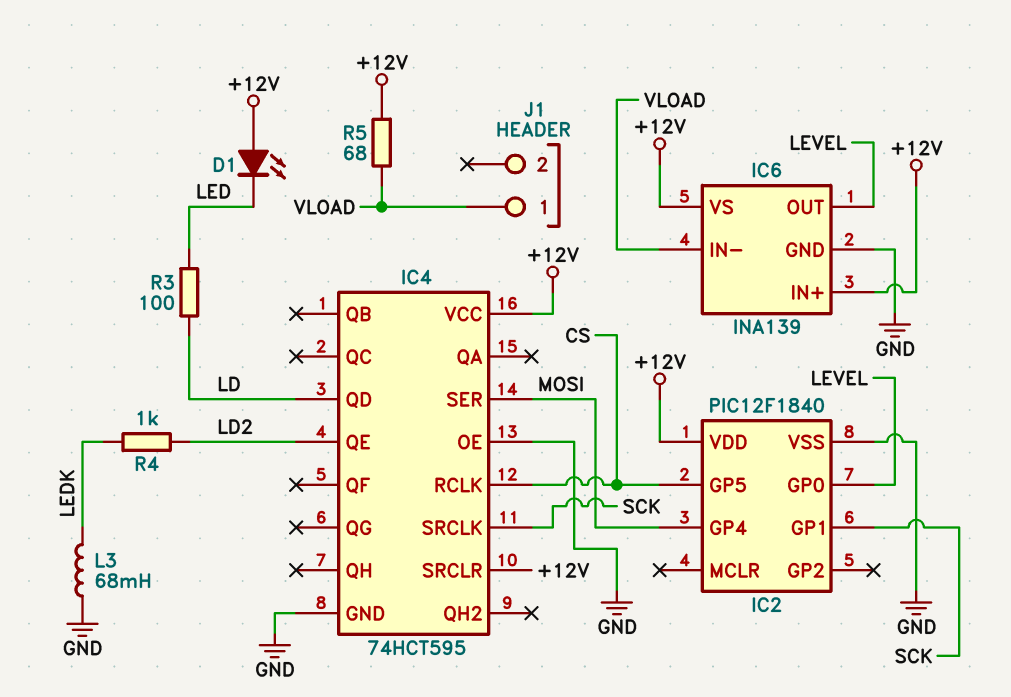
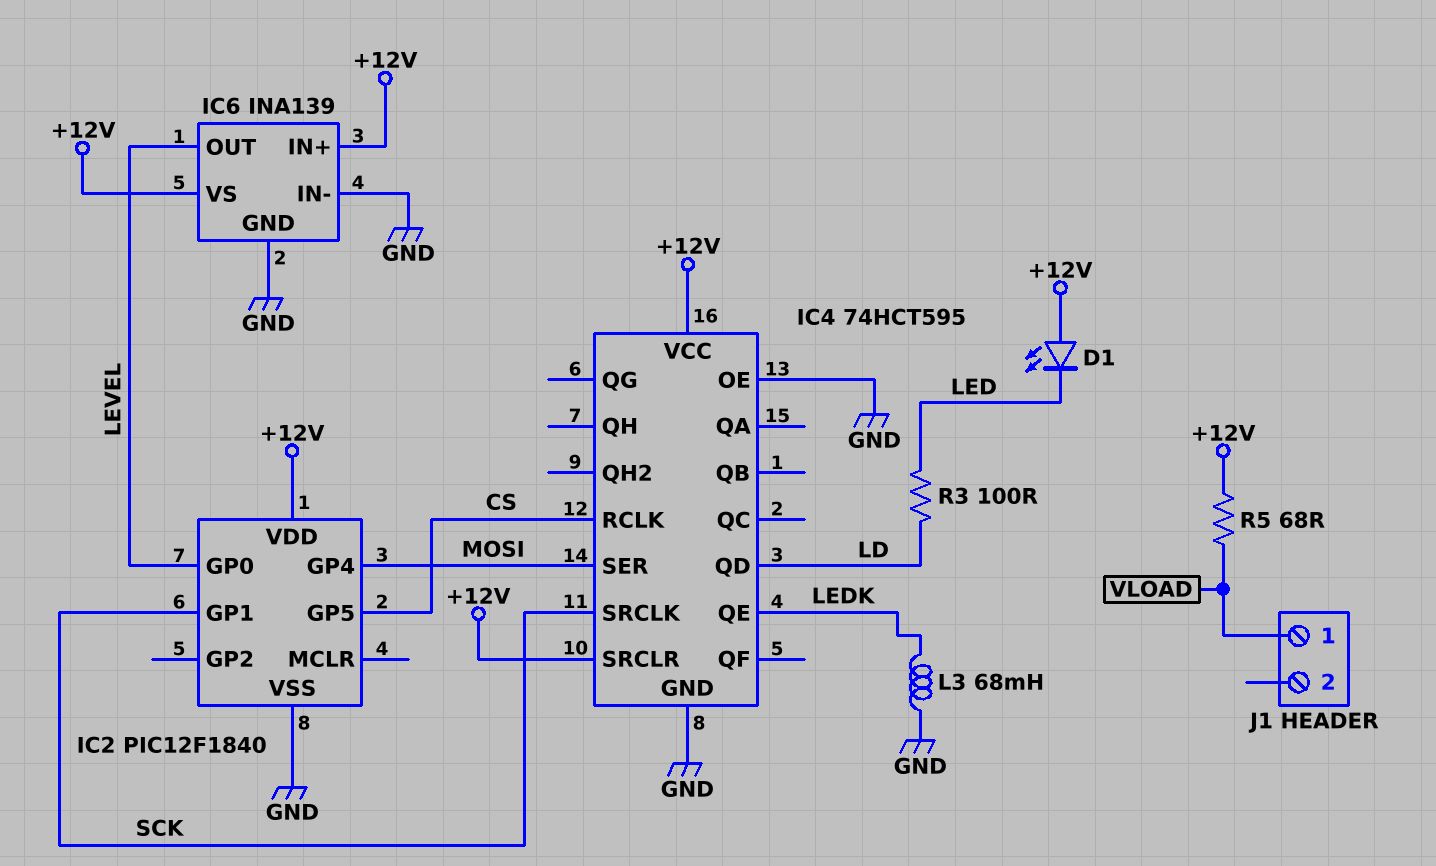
IC4 pin QE: LD2 -> LEDK
IC6 pin IN-: VLOAD -> GND
R4: 1k (LD2, LEDK) -> none

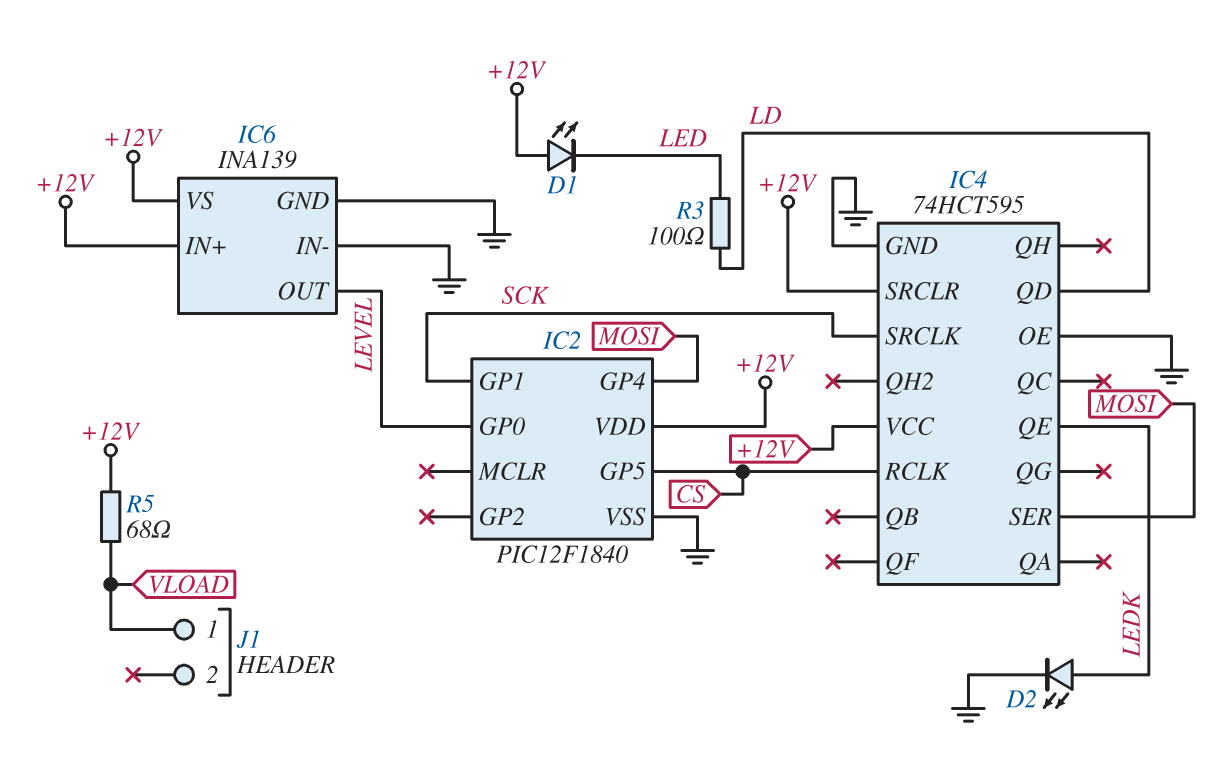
D2: none -> LED (A LEDK, K GND)
L3: 68mH (GND, LEDK) -> none

